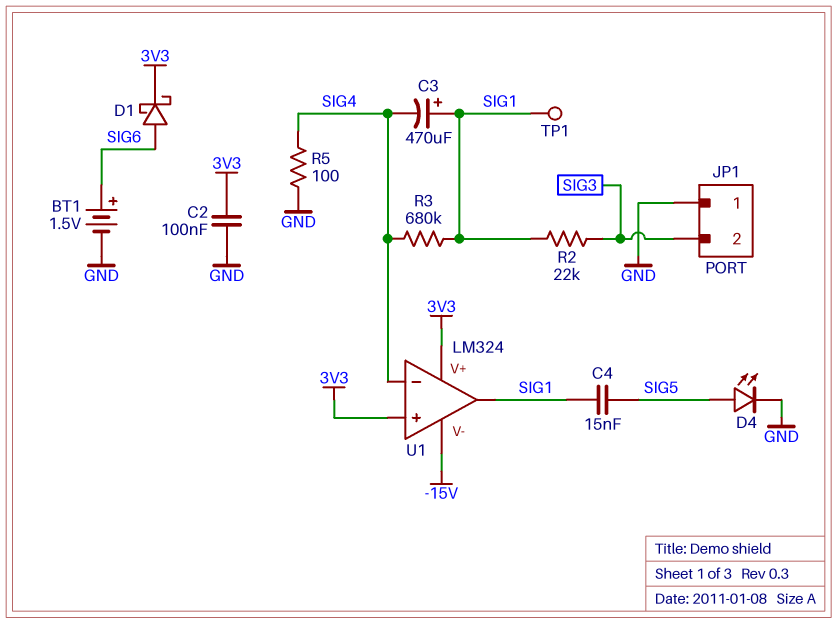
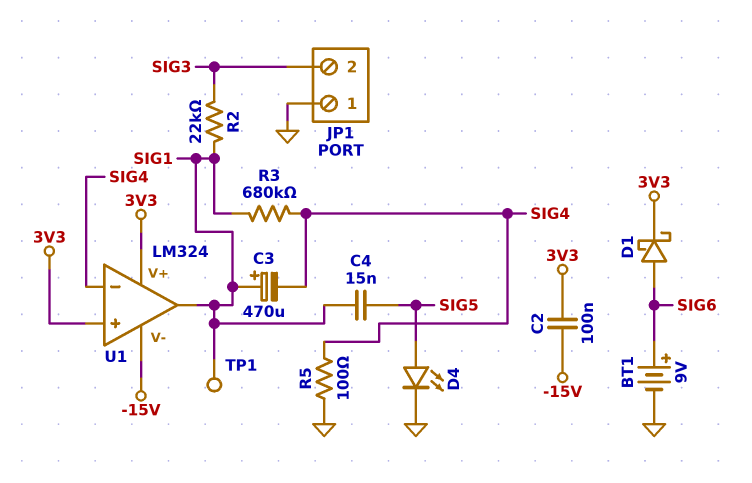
BT1: 1.5V (plus SIG6, minus GND) -> 9V (plus SIG6, minus GND)
C2: 100nF (3V3, GND) -> 100nF (-15V, 3V3)

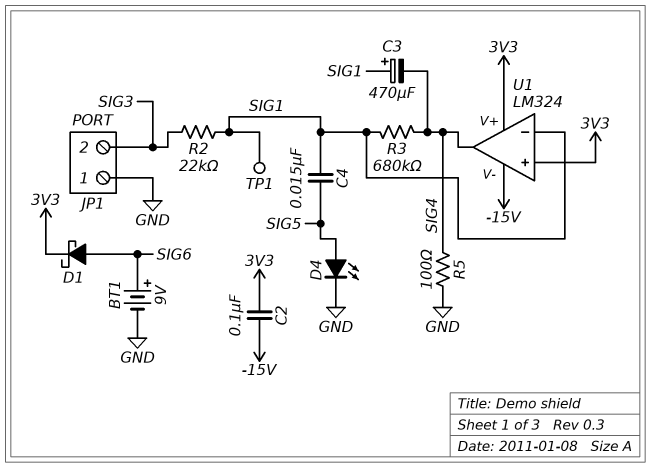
U1 pin in-: SIG4 -> SIG1
U1 pin out: SIG1 -> SIG4

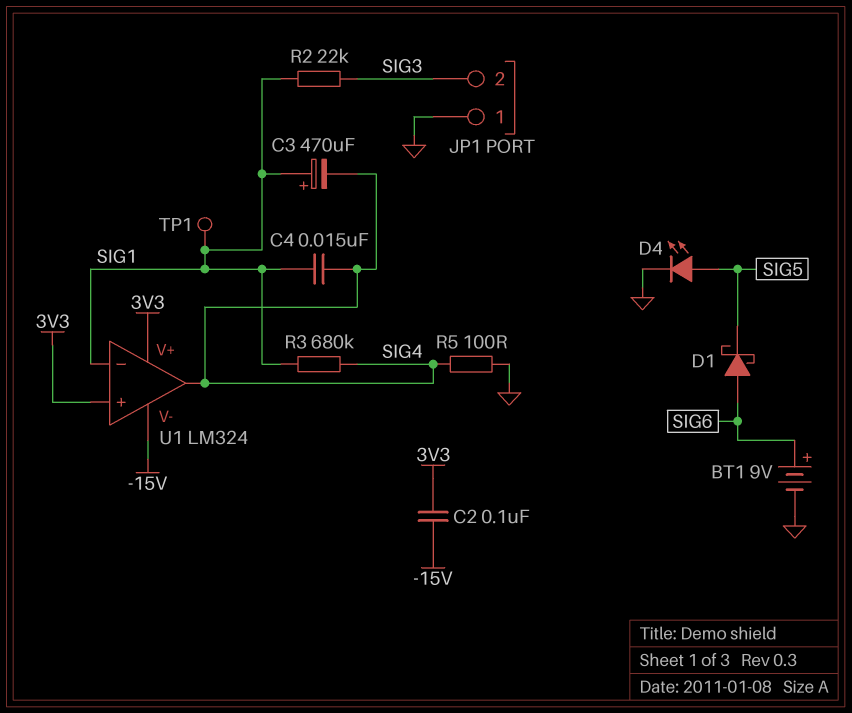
C4: 15nF (SIG1, SIG5) -> 15nF (SIG1, SIG4)
D1: schottky (A SIG6, K 3V3) -> schottky (A SIG6, K SIG5)

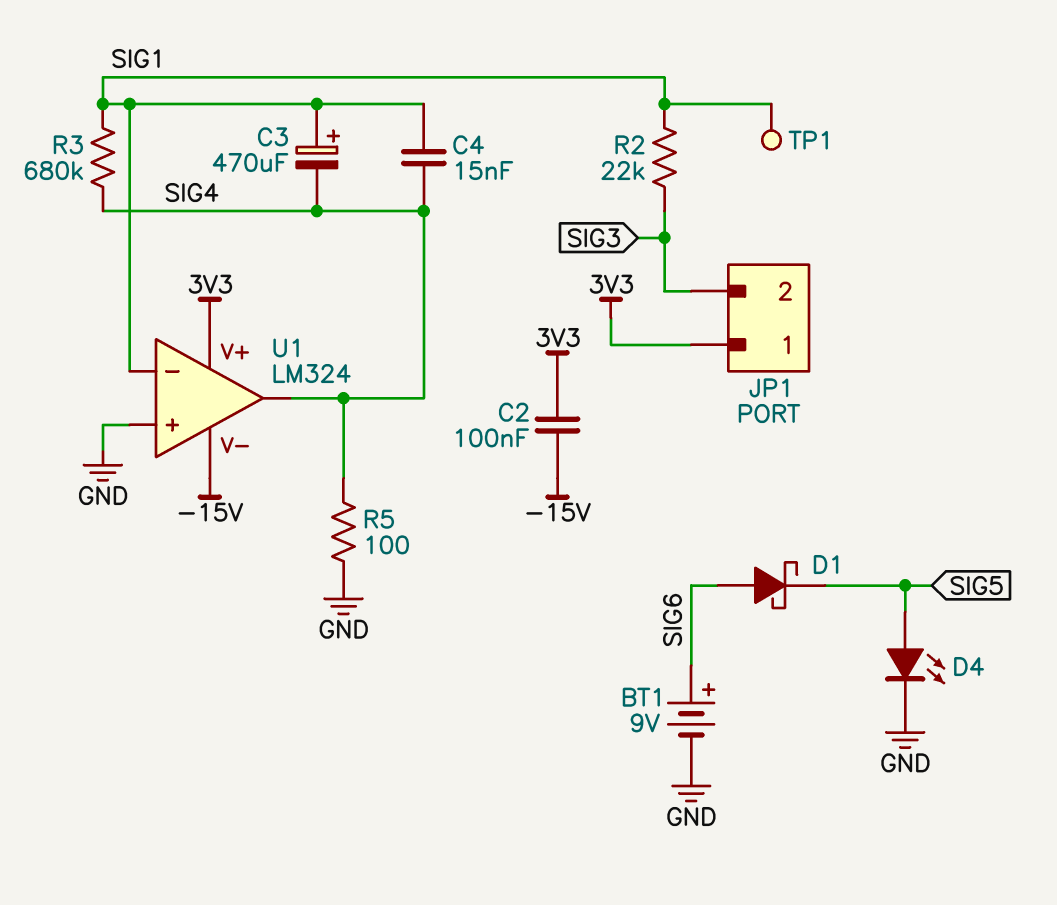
JP1 pin 1: GND -> 3V3
U1 pin in+: 3V3 -> GND

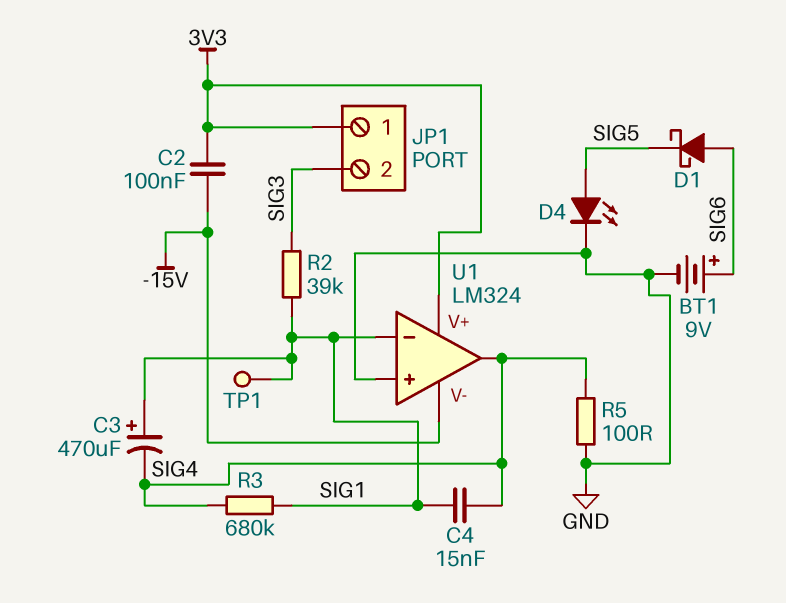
R2: 22k (SIG1, SIG3) -> 39k (SIG1, SIG3)

